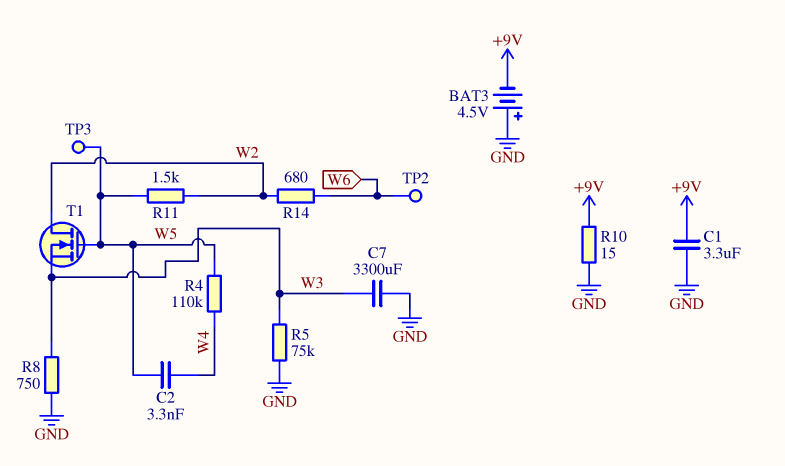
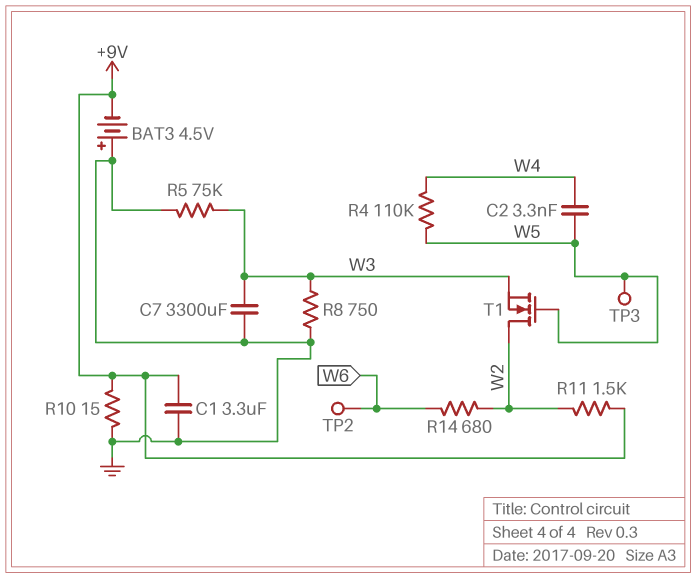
R11: 1.5k (W2, W5) -> 1.5k (+9V, W2)

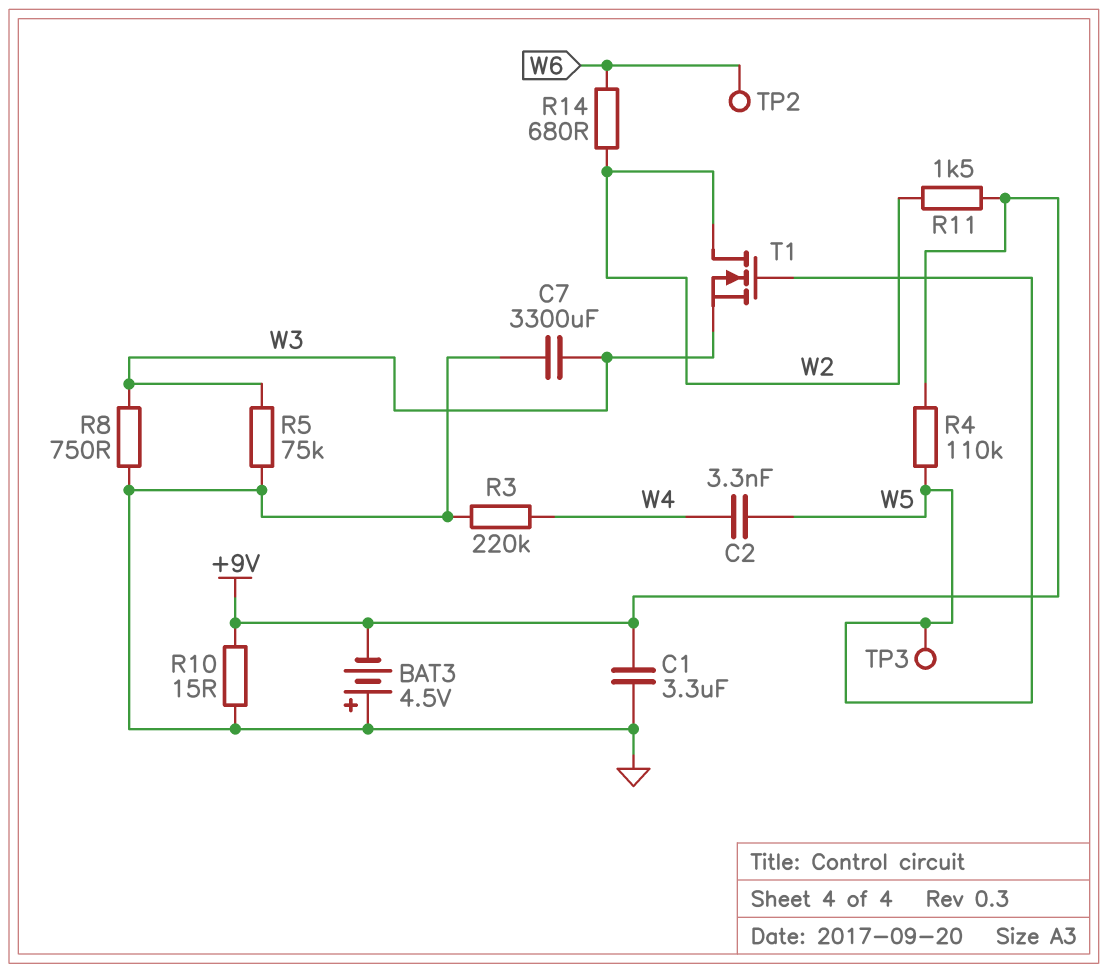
R3: none -> 220k (GND, W4)
R4: 110k (W4, W5) -> 110k (+9V, W5)

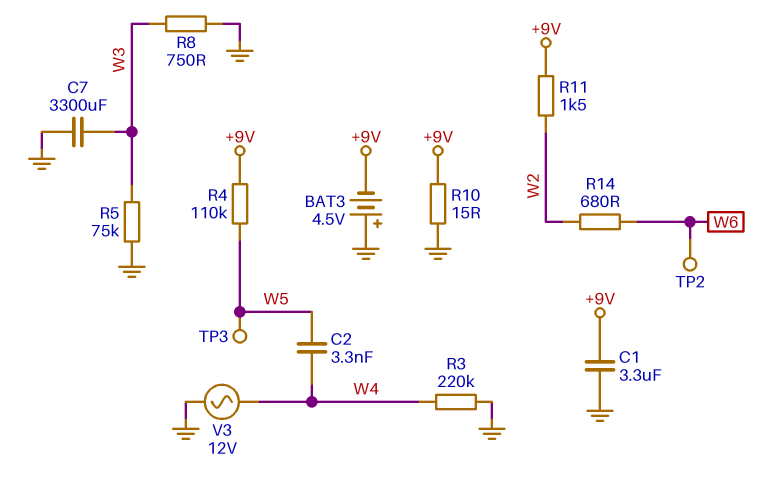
T1: NMOS (G W5, D W2, S W3) -> none
V3: none -> AC 12V (GND, W4)

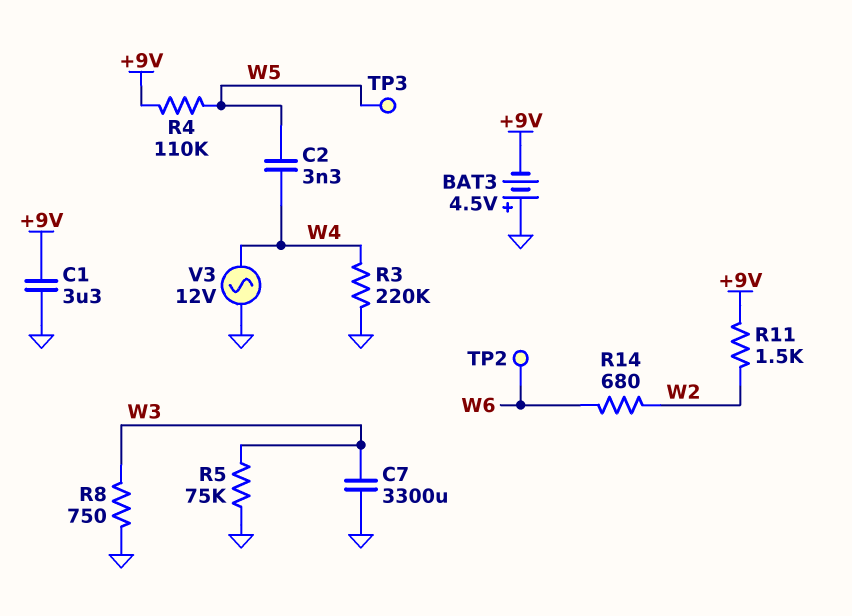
R10: 15 (+9V, GND) -> none

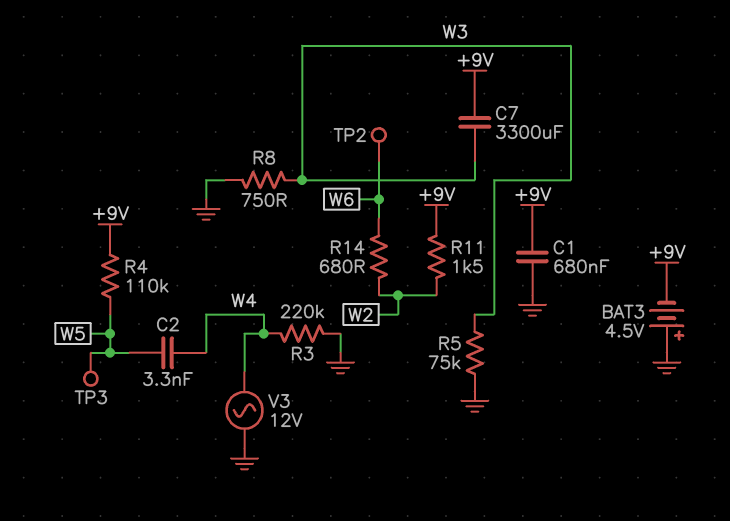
C1: 3.3uF (+9V, GND) -> 680nF (+9V, GND)
C7: 3300uF (GND, W3) -> 3300uF (+9V, W3)

